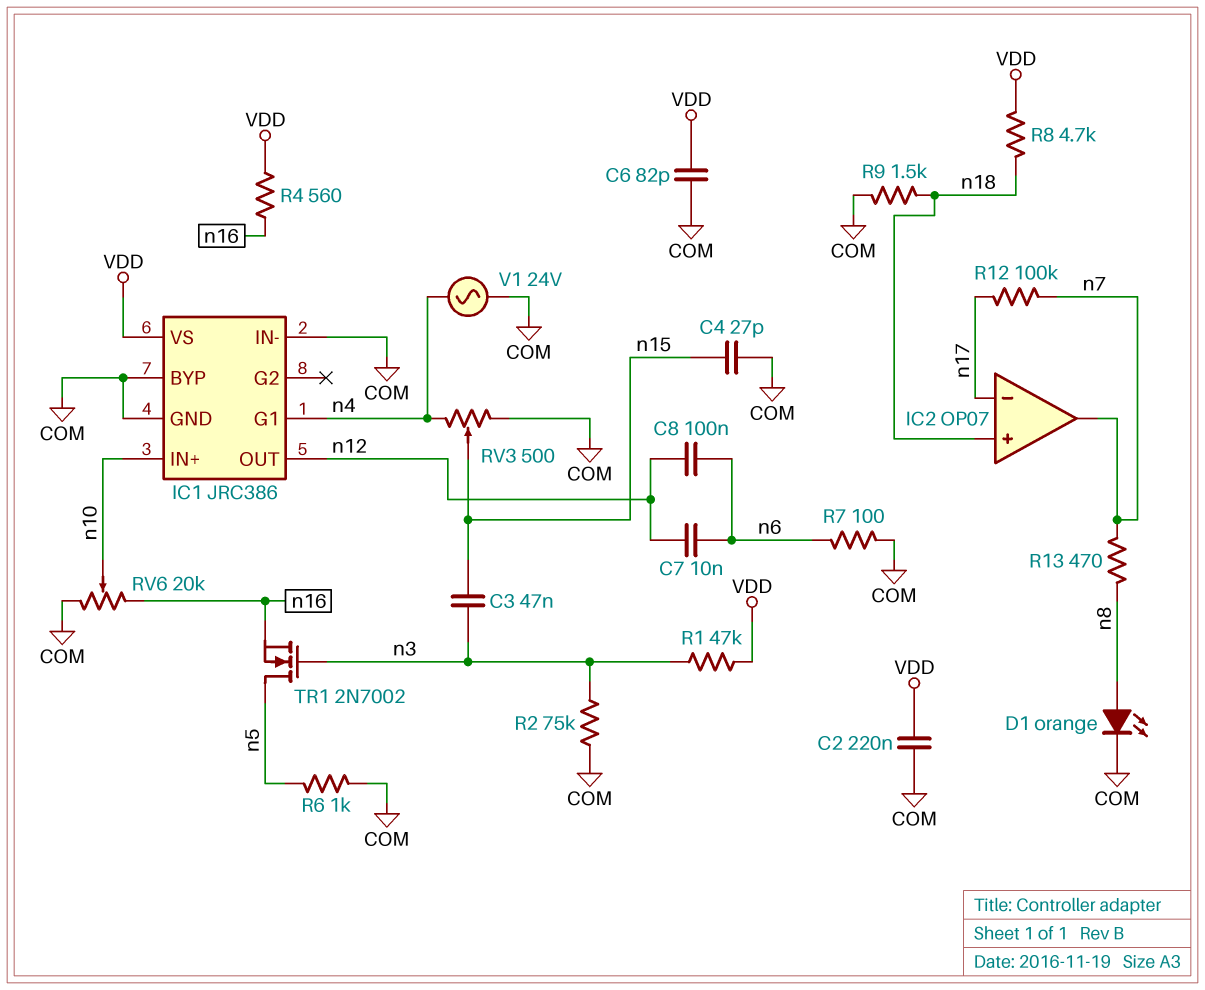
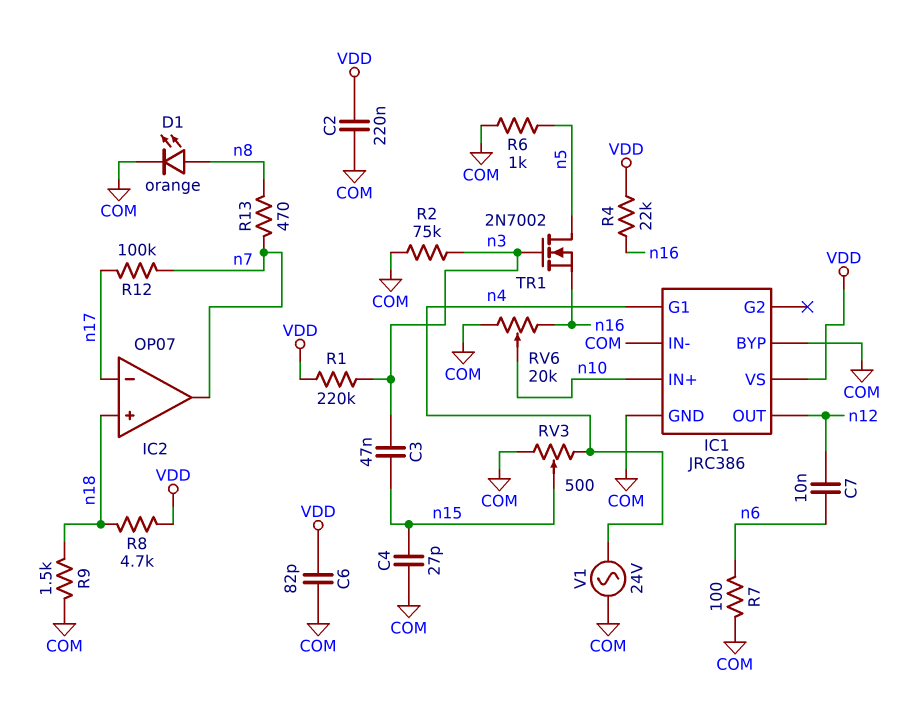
C8: 100nF (n6, n12) -> none
R1: 47k (VDD, n3) -> 220k (VDD, n3)
R4: 560 (VDD, n16) -> 22k (VDD, n16)

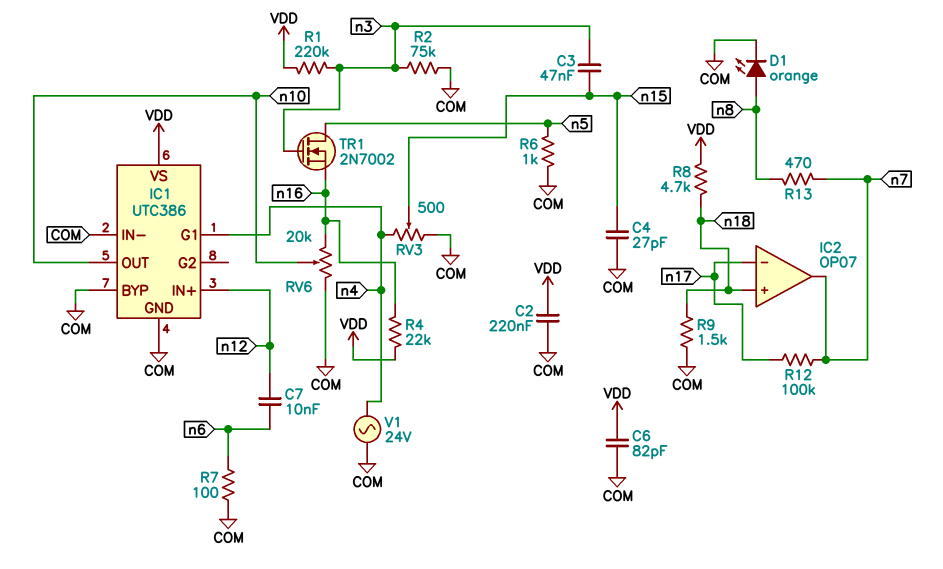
IC1: JRC386 -> UTC386
IC1 pin IN+: n10 -> n12
IC1 pin OUT: n12 -> n10

